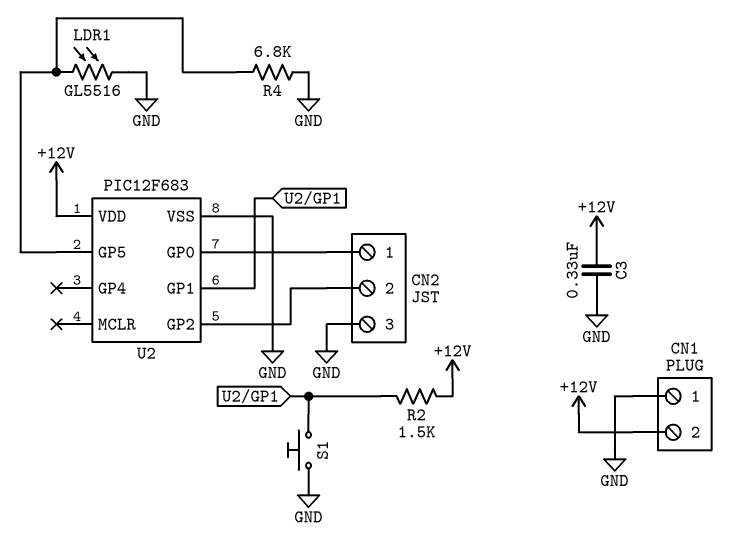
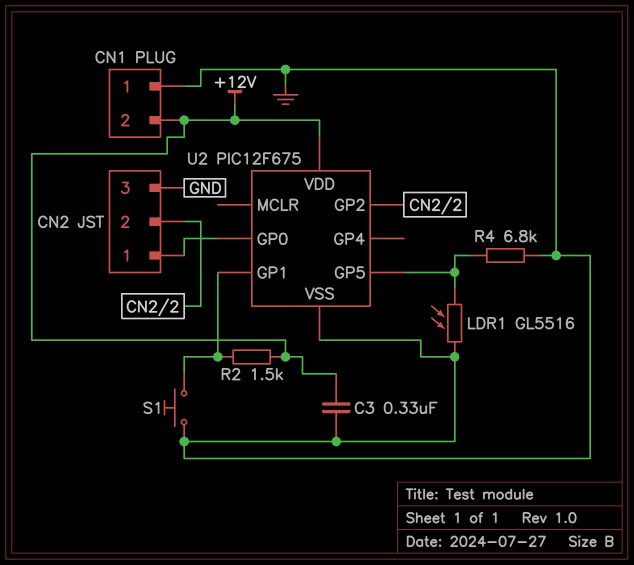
U2: PIC12F683 -> PIC12F675

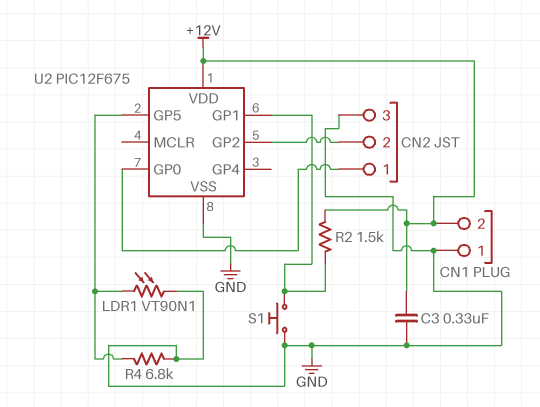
LDR1: GL5516 (GND, U2/GP5) -> VT90N1 (GND, U2/GP5)

